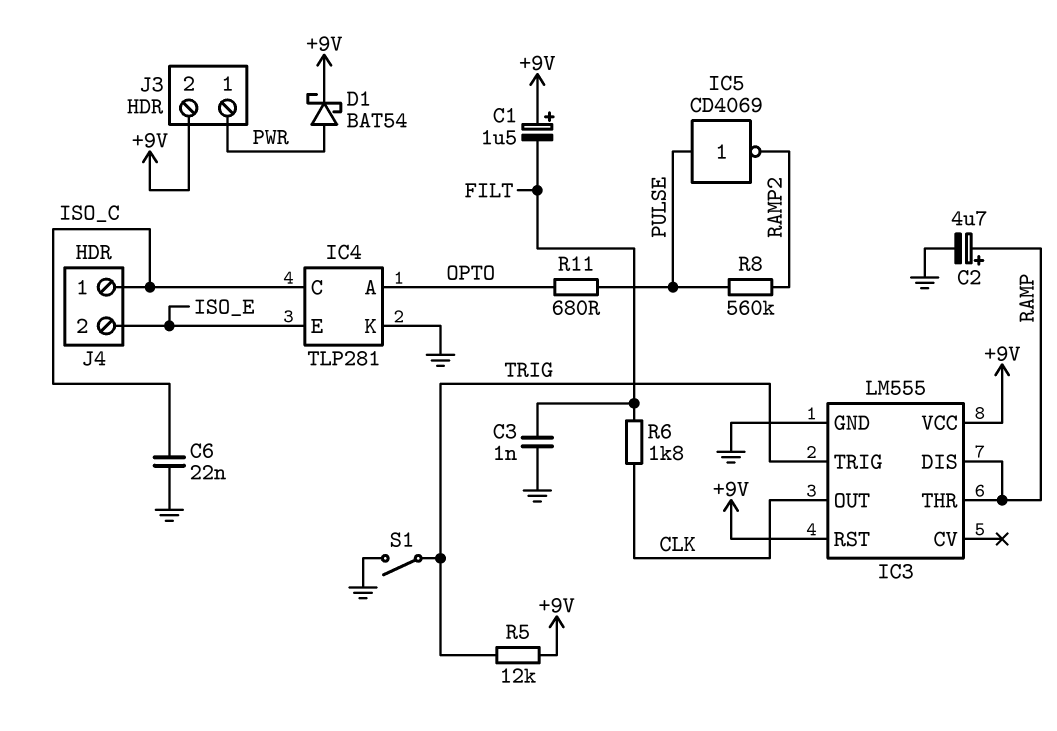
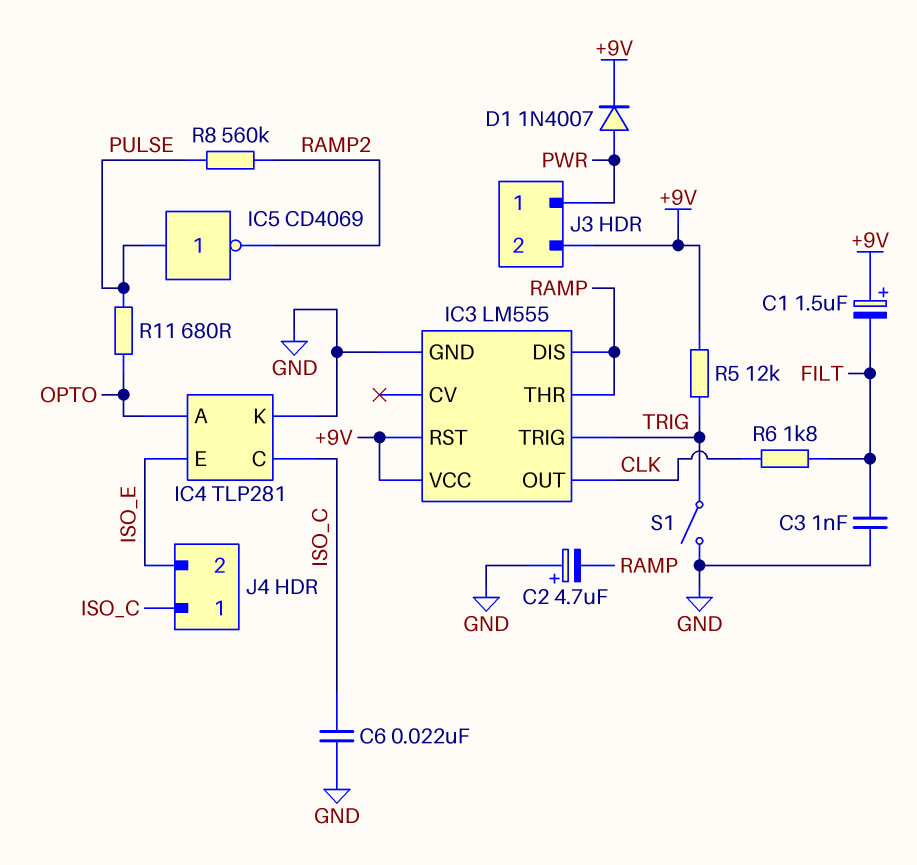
C2: 4.7uF (plus RAMP, minus GND) -> 4.7uF (plus GND, minus RAMP)
D1: schottky BAT54 (A PWR, K +9V) -> diode 1N4007 (A PWR, K +9V)

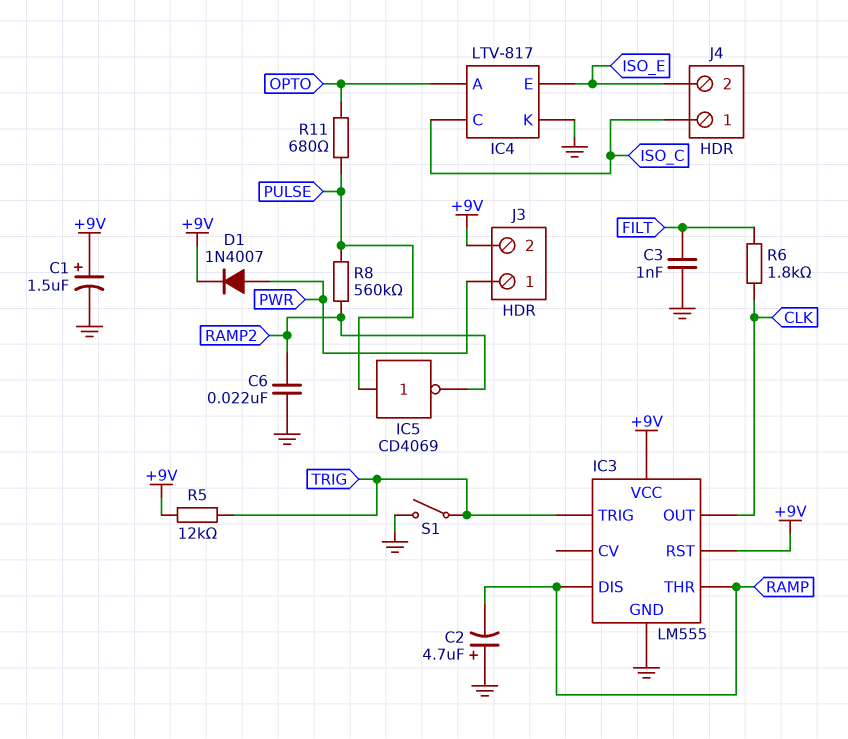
C1: 1.5uF (plus +9V, minus FILT) -> 1.5uF (plus +9V, minus GND)
C6: 22nF (GND, ISO_C) -> 22nF (GND, RAMP2)
IC4: TLP281 -> LTV-817

